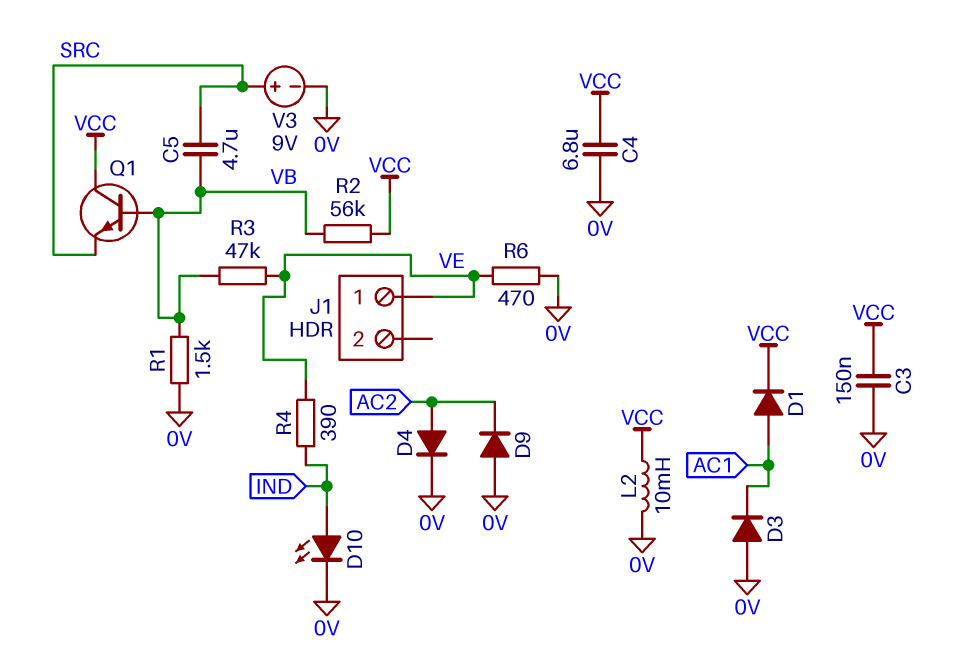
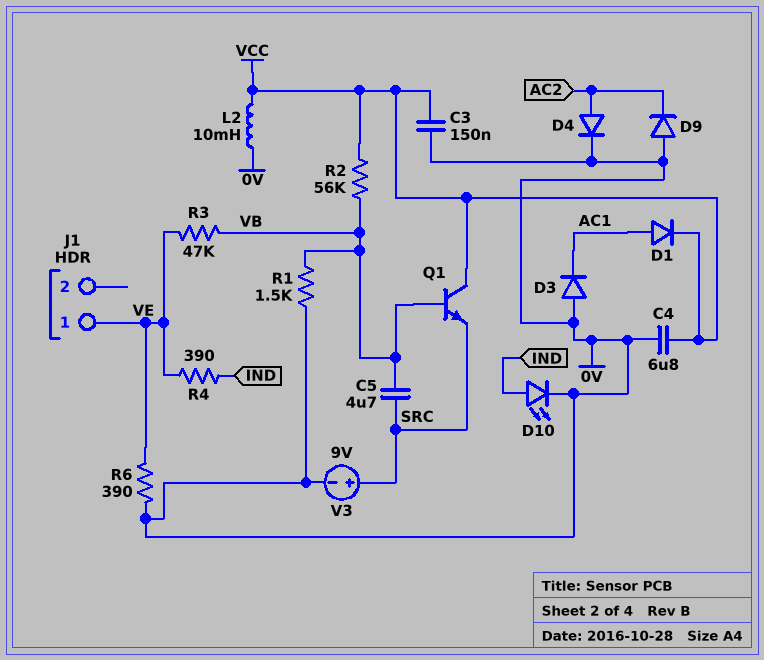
R6: 470 (0V, VE) -> 390 (0V, VE)

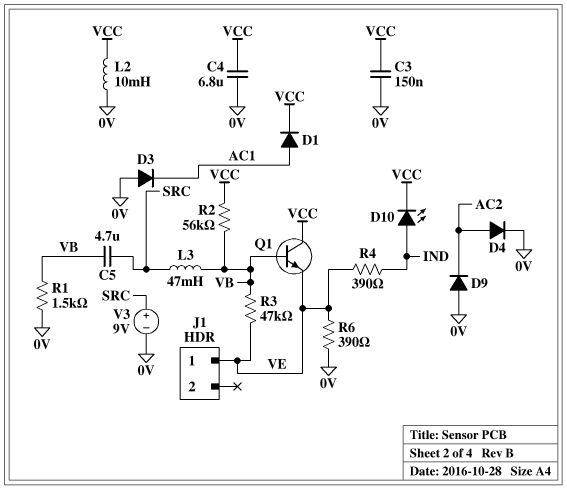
D10: LED (A IND, K 0V) -> LED (A IND, K VCC)
L3: none -> 47mH (SRC, VB)
Q1: NPN (B VB, C VCC, E SRC) -> NPN (B VB, C VCC, E VE)

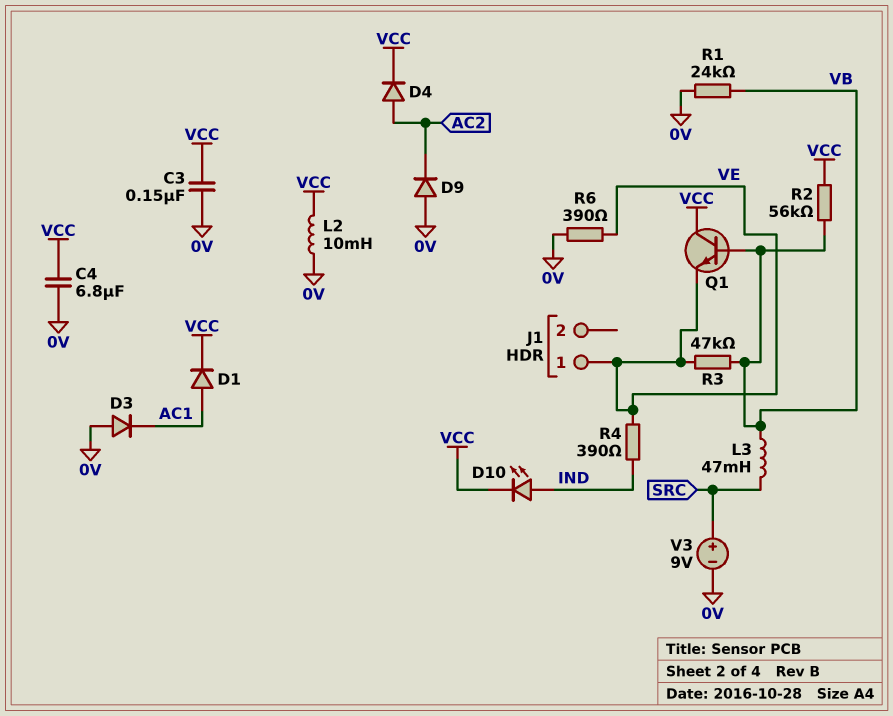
C5: 4.7uF (SRC, VB) -> none
D4: diode (A AC2, K 0V) -> diode (A AC2, K VCC)
R1: 1.5k (0V, VB) -> 24k (0V, VB)

